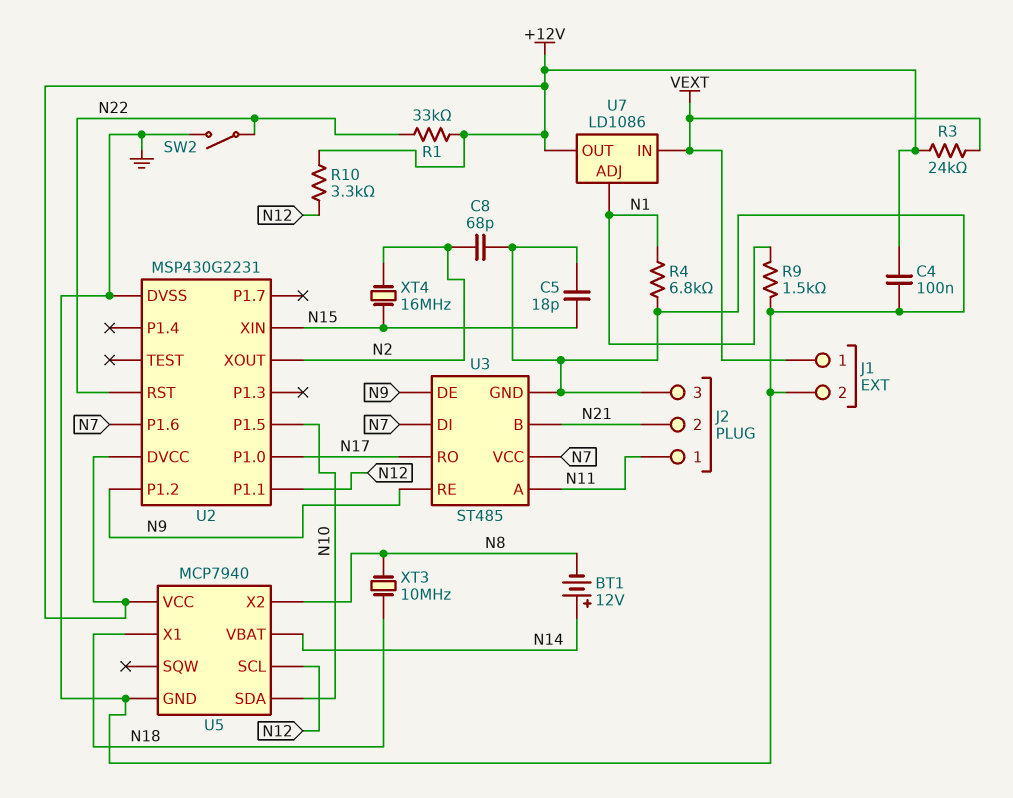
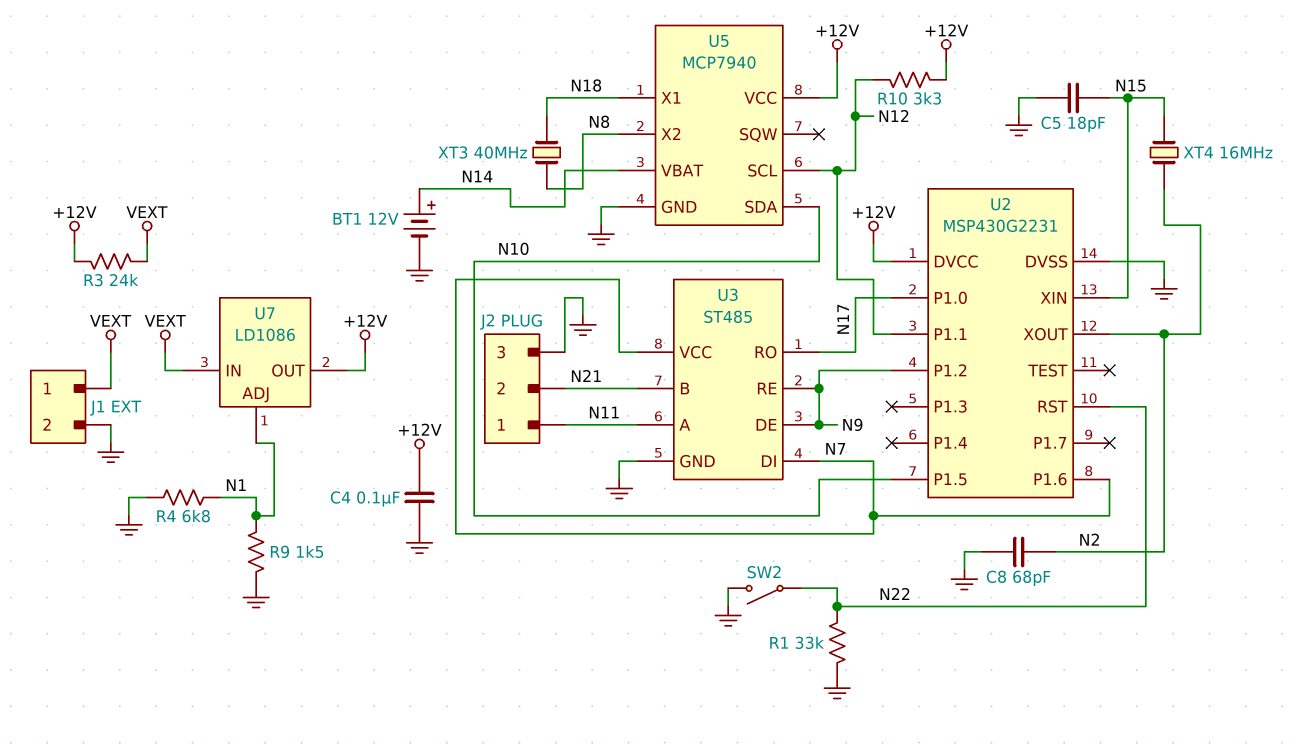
BT1: 12V (plus N14, minus N8) -> 12V (plus N14, minus GND)
R1: 33k (+12V, N22) -> 33k (GND, N22)
XT3: 10MHz (N8, N18) -> 40MHz (N8, N18)

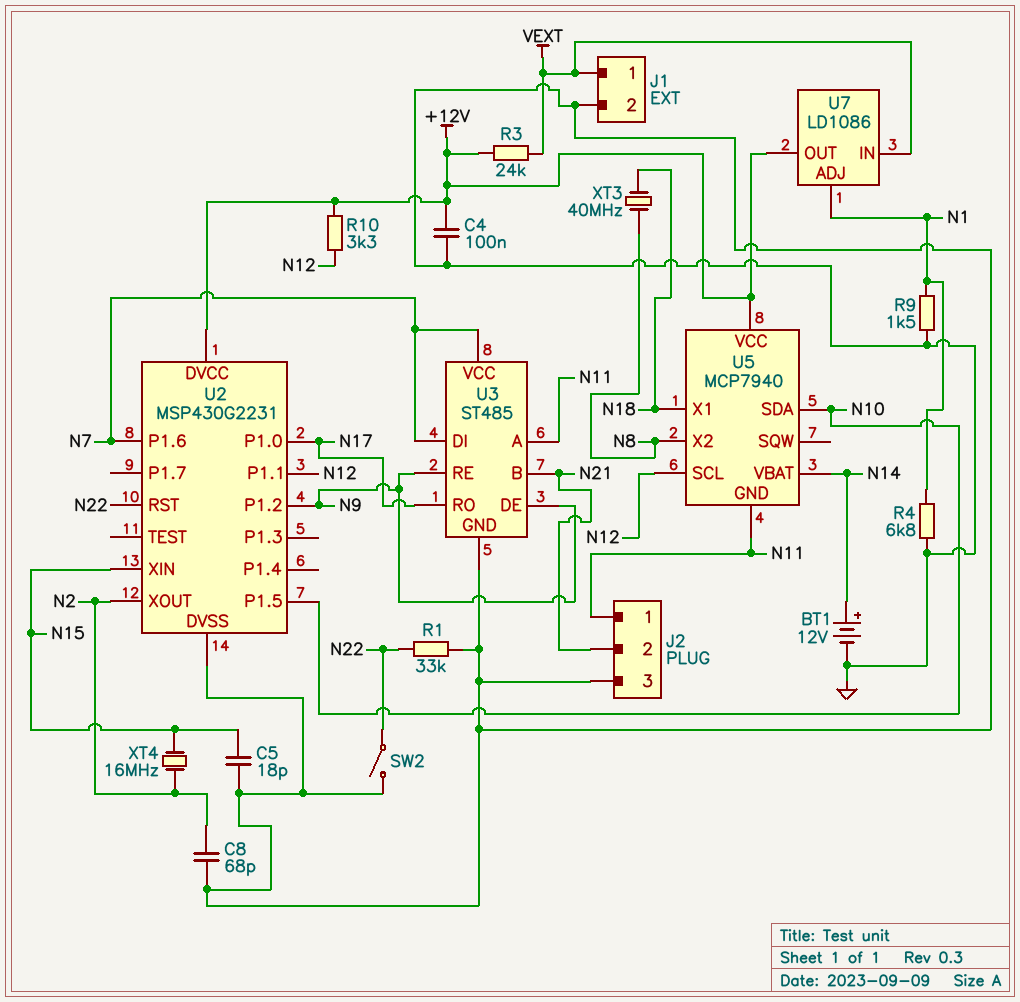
U5 pin GND: GND -> N11

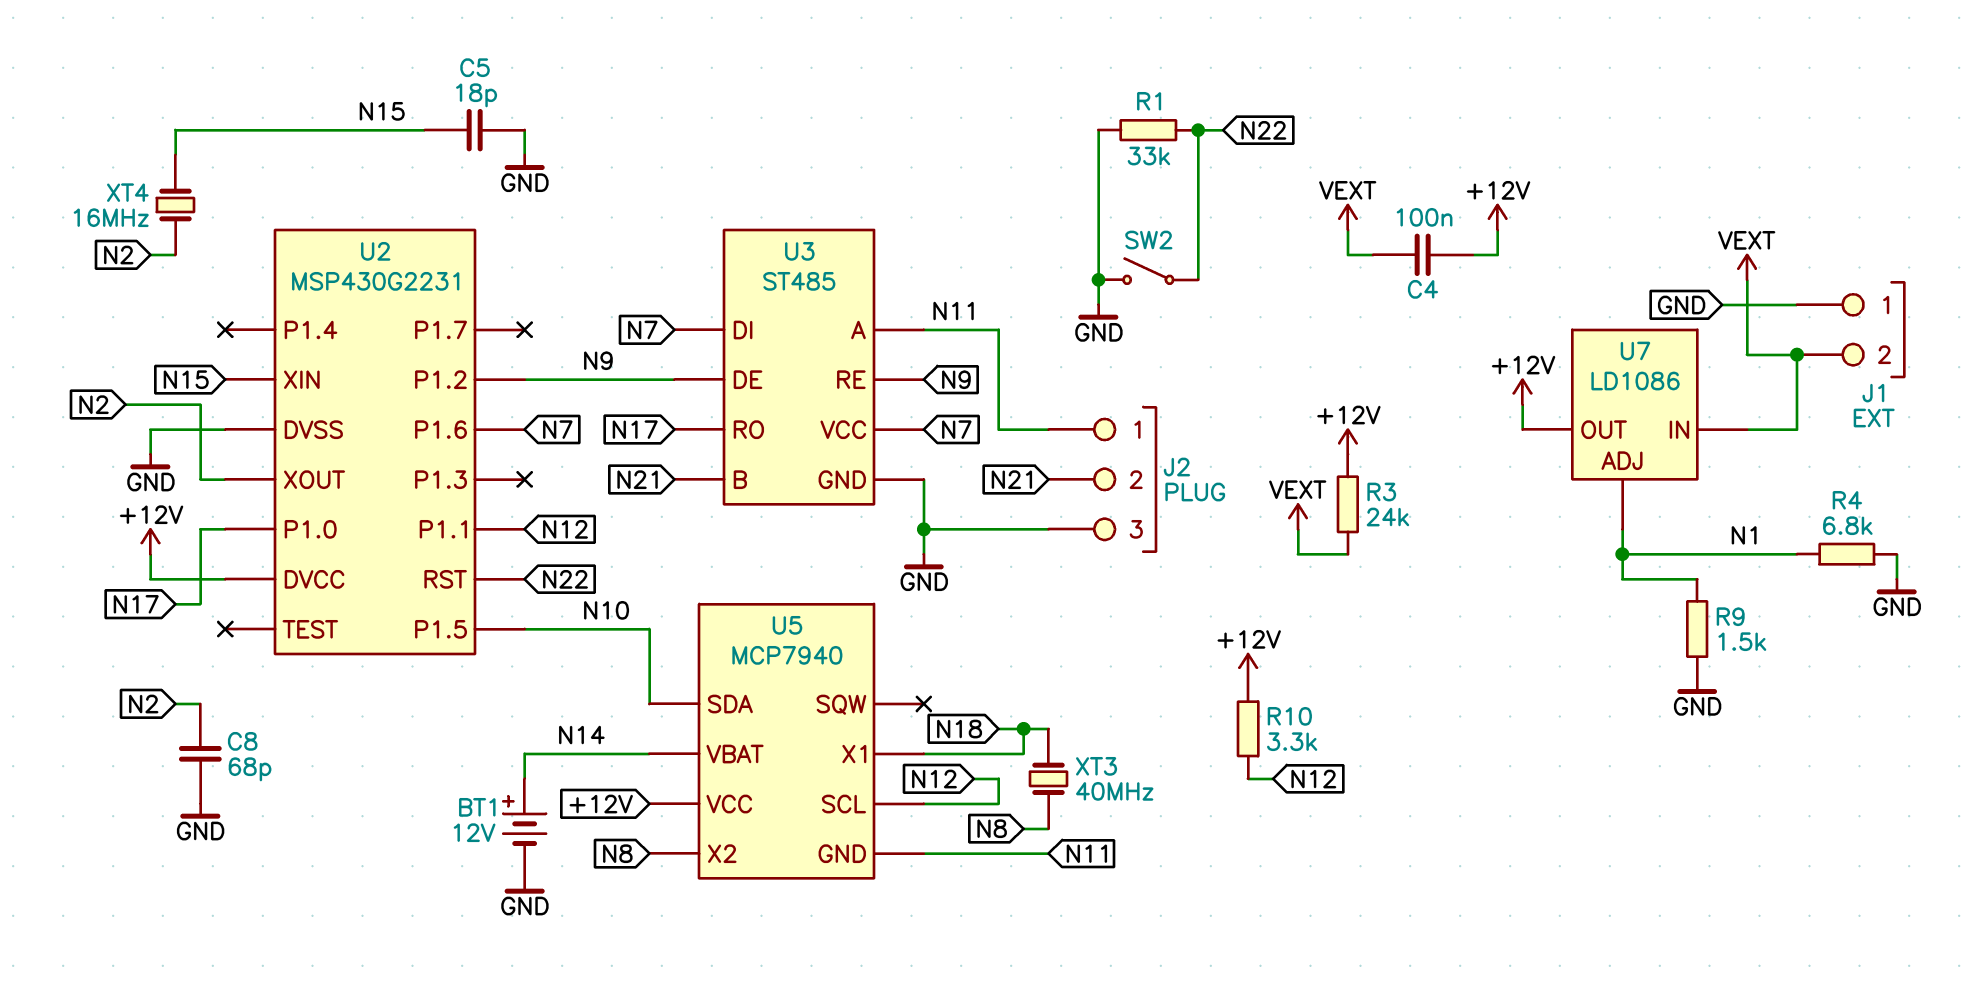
C4: 100nF (+12V, GND) -> 100nF (+12V, VEXT)
J1 pin 1: VEXT -> GND
J1 pin 2: GND -> VEXT

